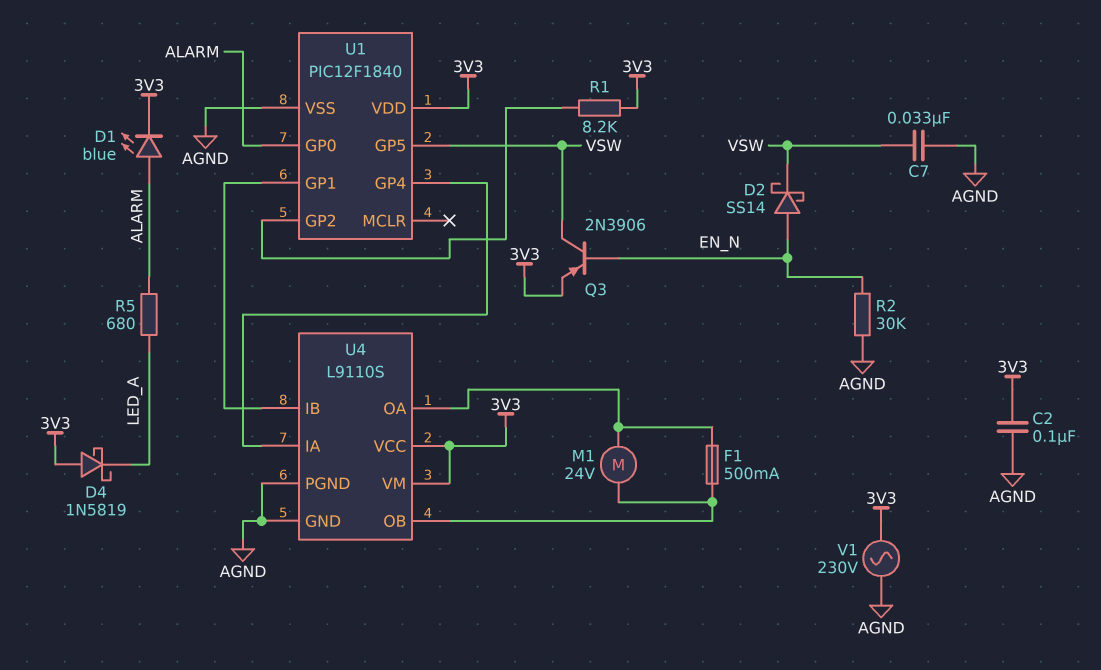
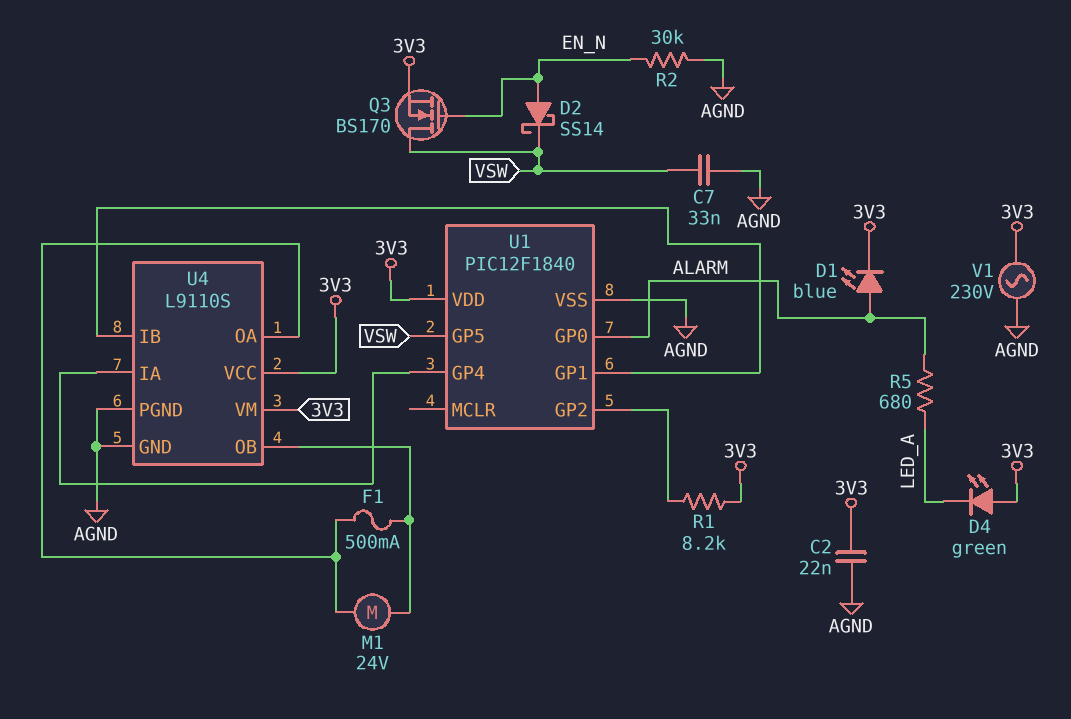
C2: 100nF (3V3, AGND) -> 22nF (3V3, AGND)
D4: schottky 1N5819 (A 3V3, K LED_A) -> LED green (A 3V3, K LED_A)
Q3: PNP 2N3906 (B EN_N, C VSW, E 3V3) -> NMOS BS170 (G EN_N, D VSW, S 3V3)

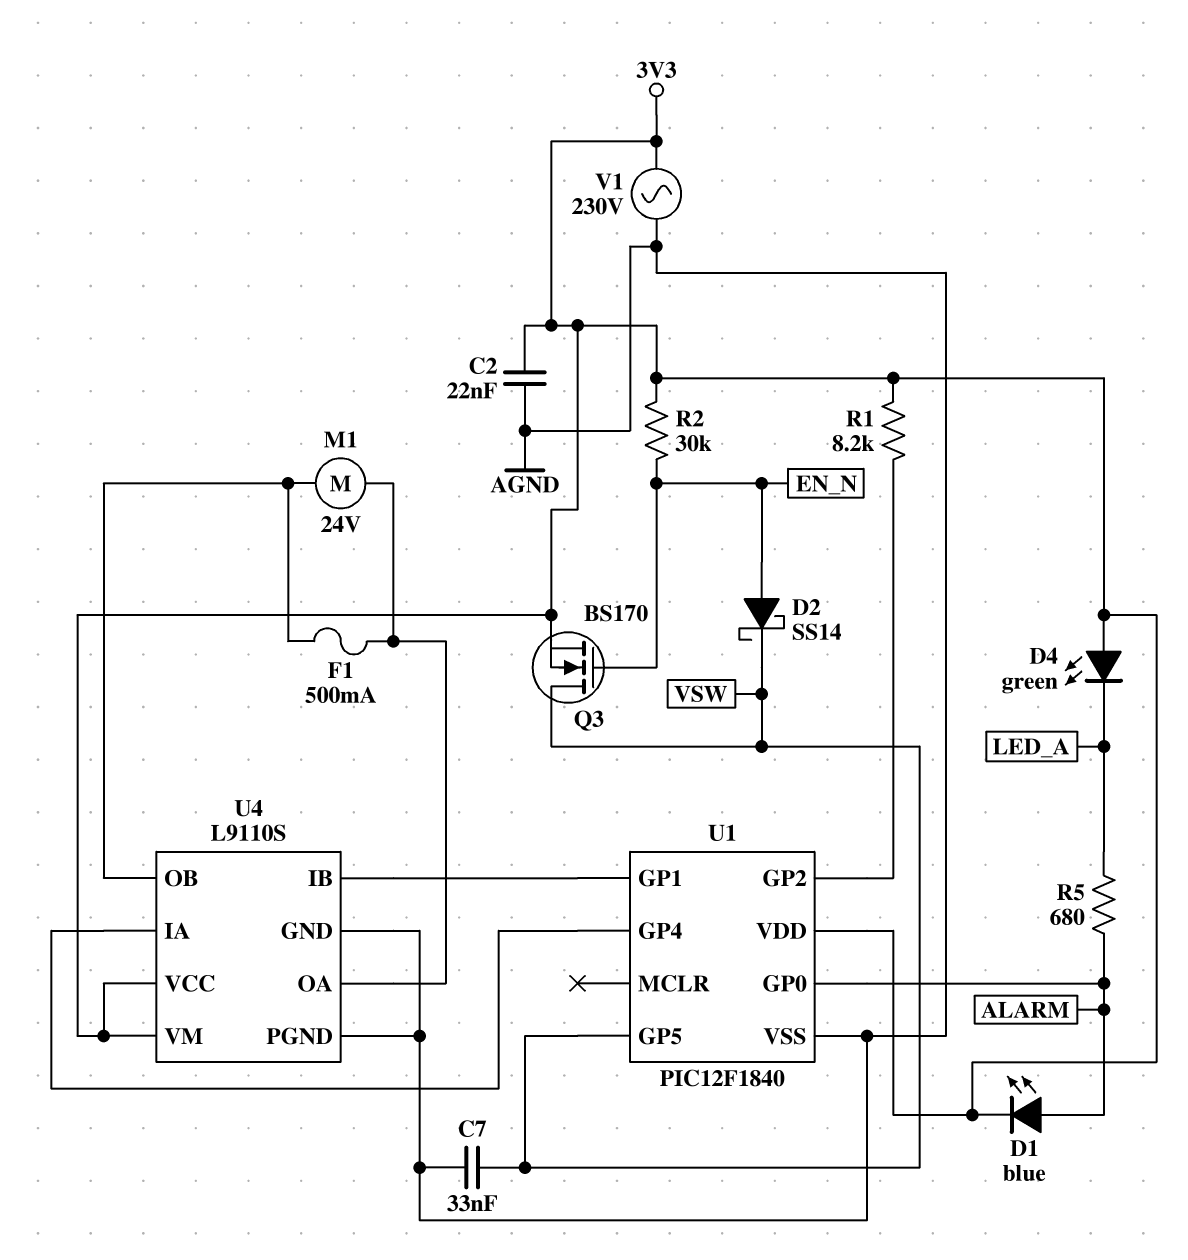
R2: 30k (AGND, EN_N) -> 30k (3V3, EN_N)

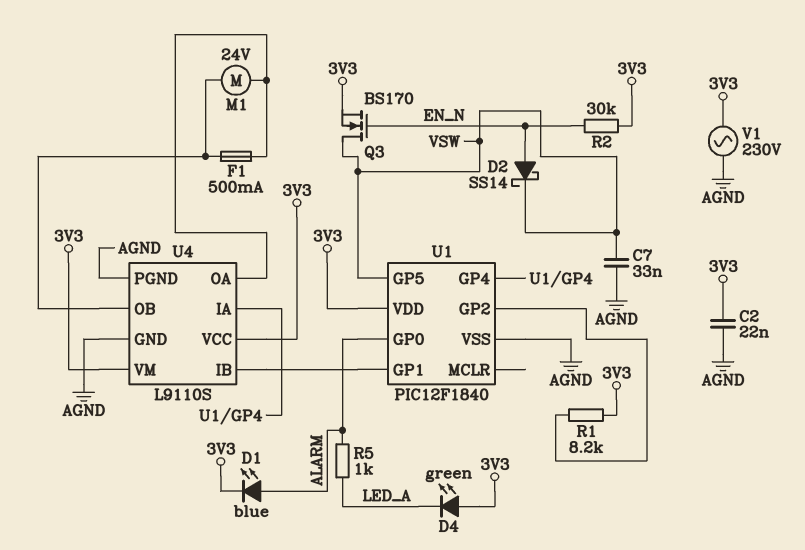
R5: 680 (ALARM, LED_A) -> 1k (ALARM, LED_A)

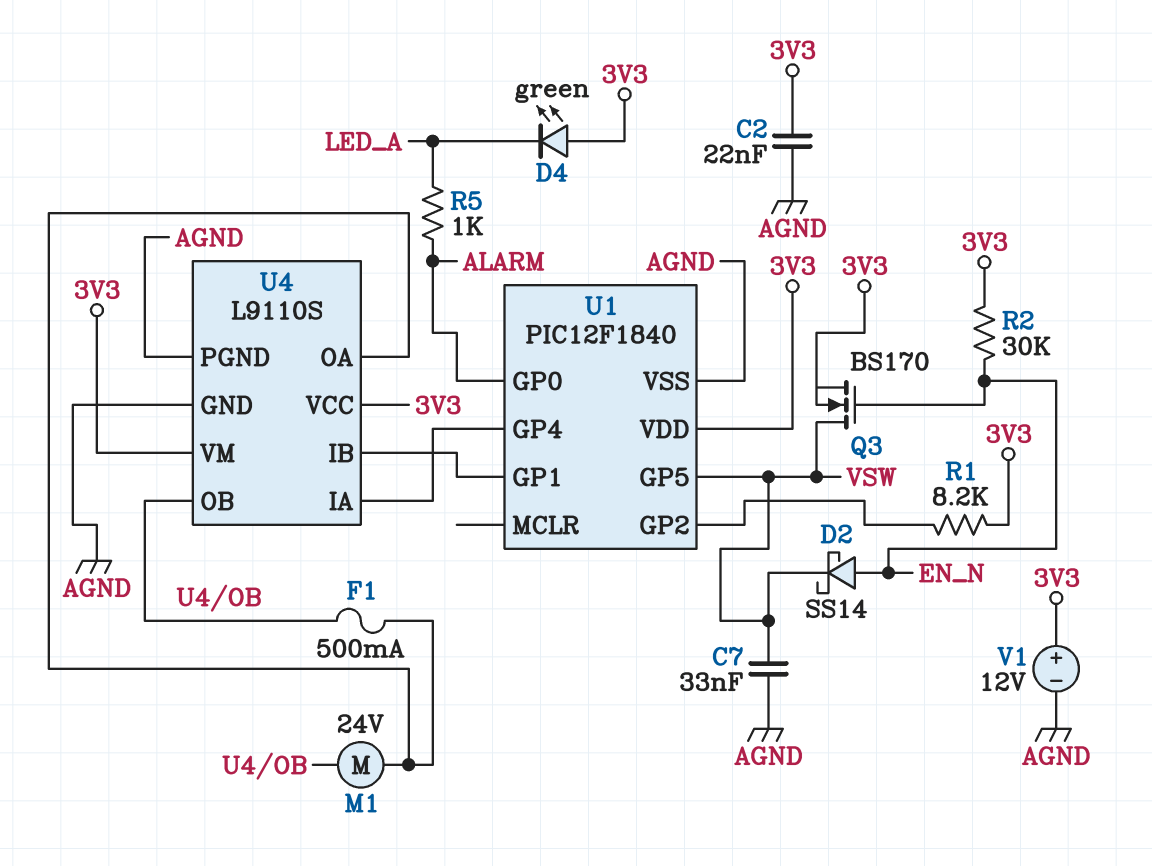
D1: LED blue (A ALARM, K 3V3) -> none
V1: AC 230V (3V3, AGND) -> 12V (plus 3V3, minus AGND)

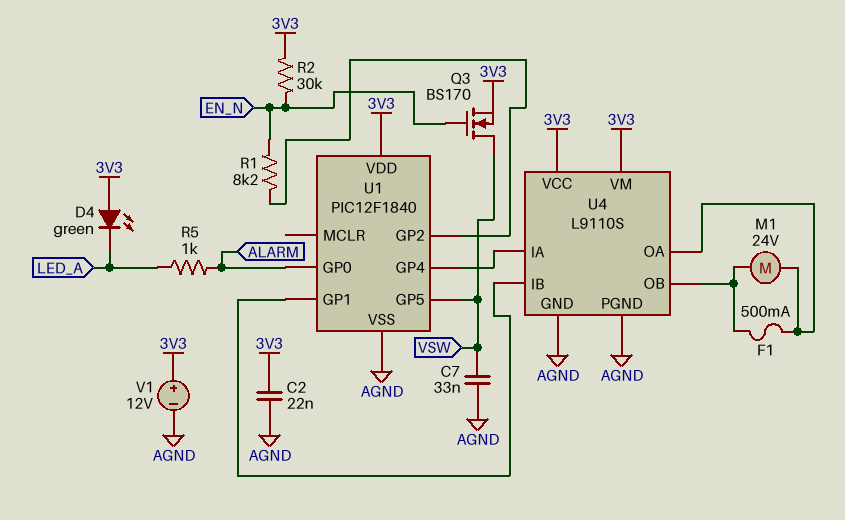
D2: schottky SS14 (A EN_N, K VSW) -> none
R1: 8.2k (3V3, U1/GP2) -> 8.2k (EN_N, U1/GP2)

